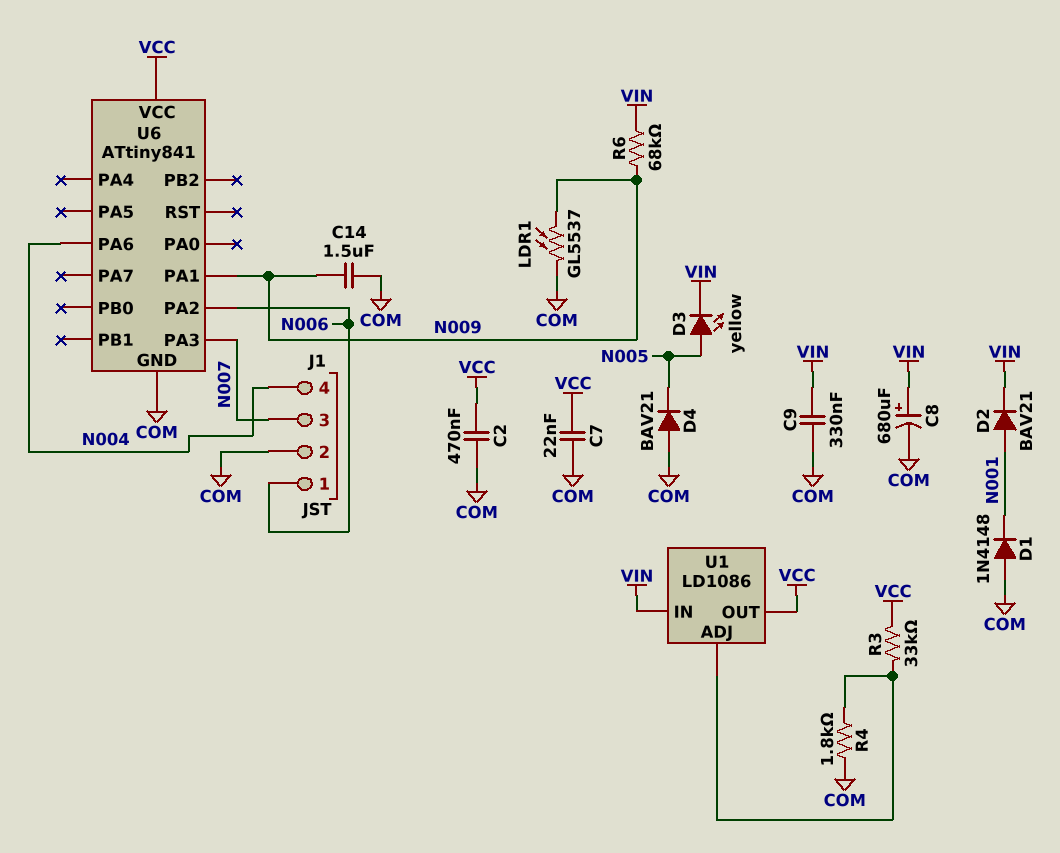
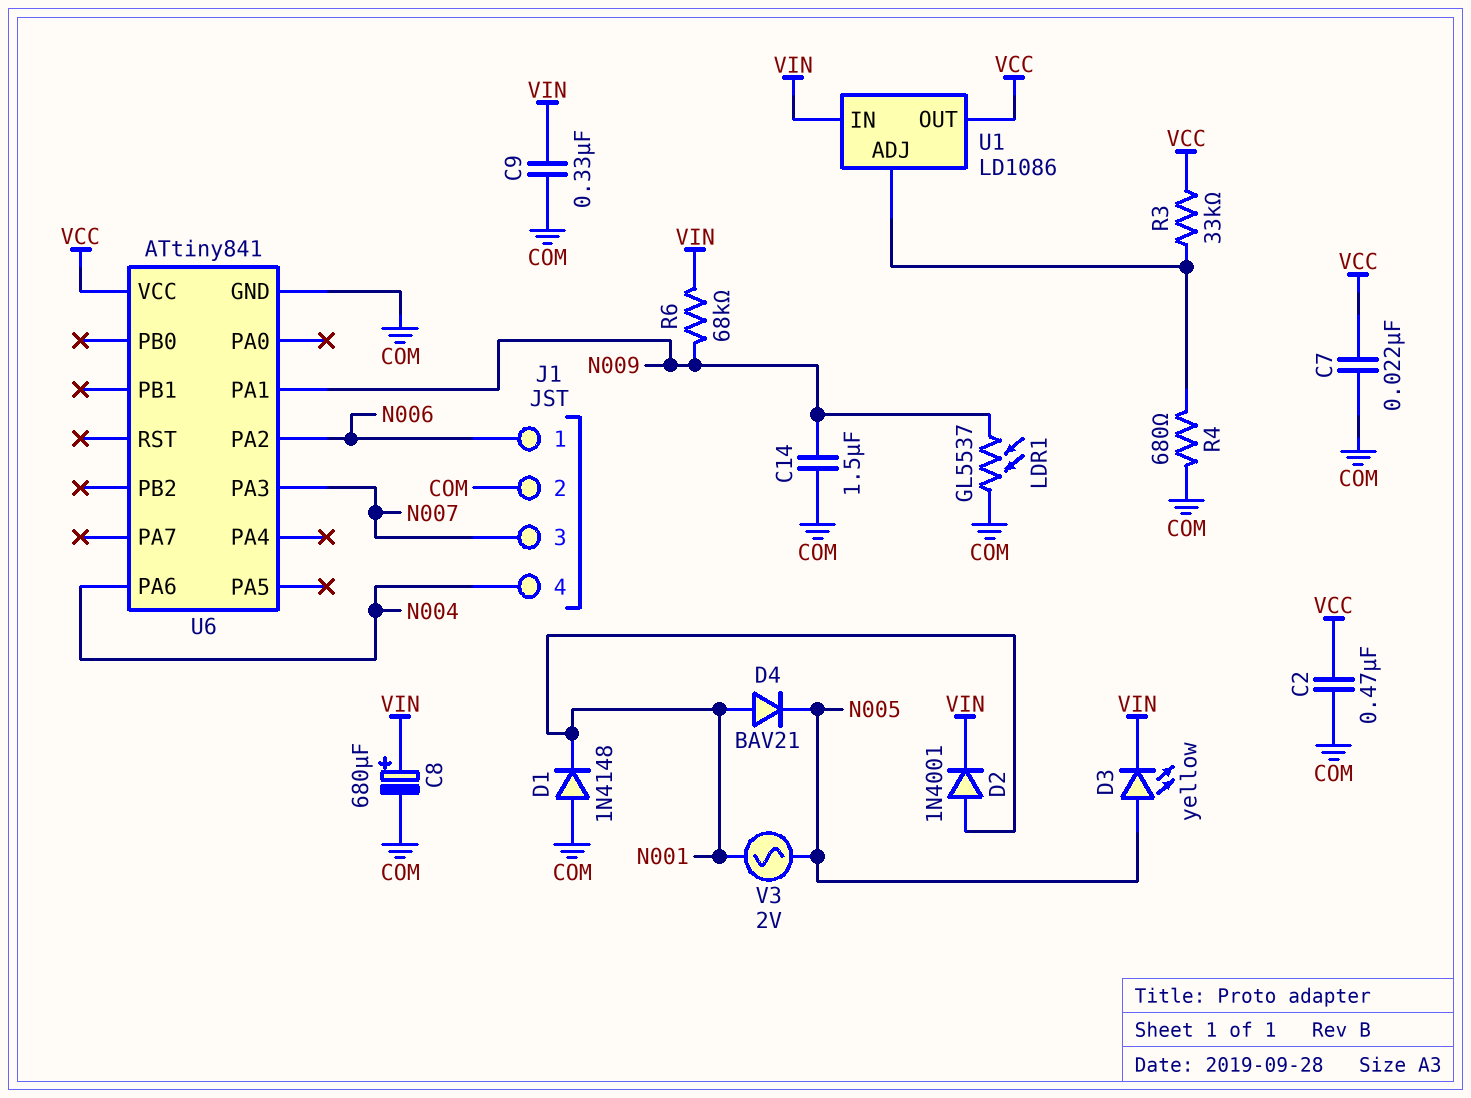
D2: diode BAV21 (A N001, K VIN) -> diode 1N4001 (A N001, K VIN)
D4: diode BAV21 (A COM, K N005) -> diode BAV21 (A N001, K N005)
R4: 1.8k (COM, U1/ADJ) -> 680 (COM, U1/ADJ)
V3: none -> AC 2V (N001, N005)

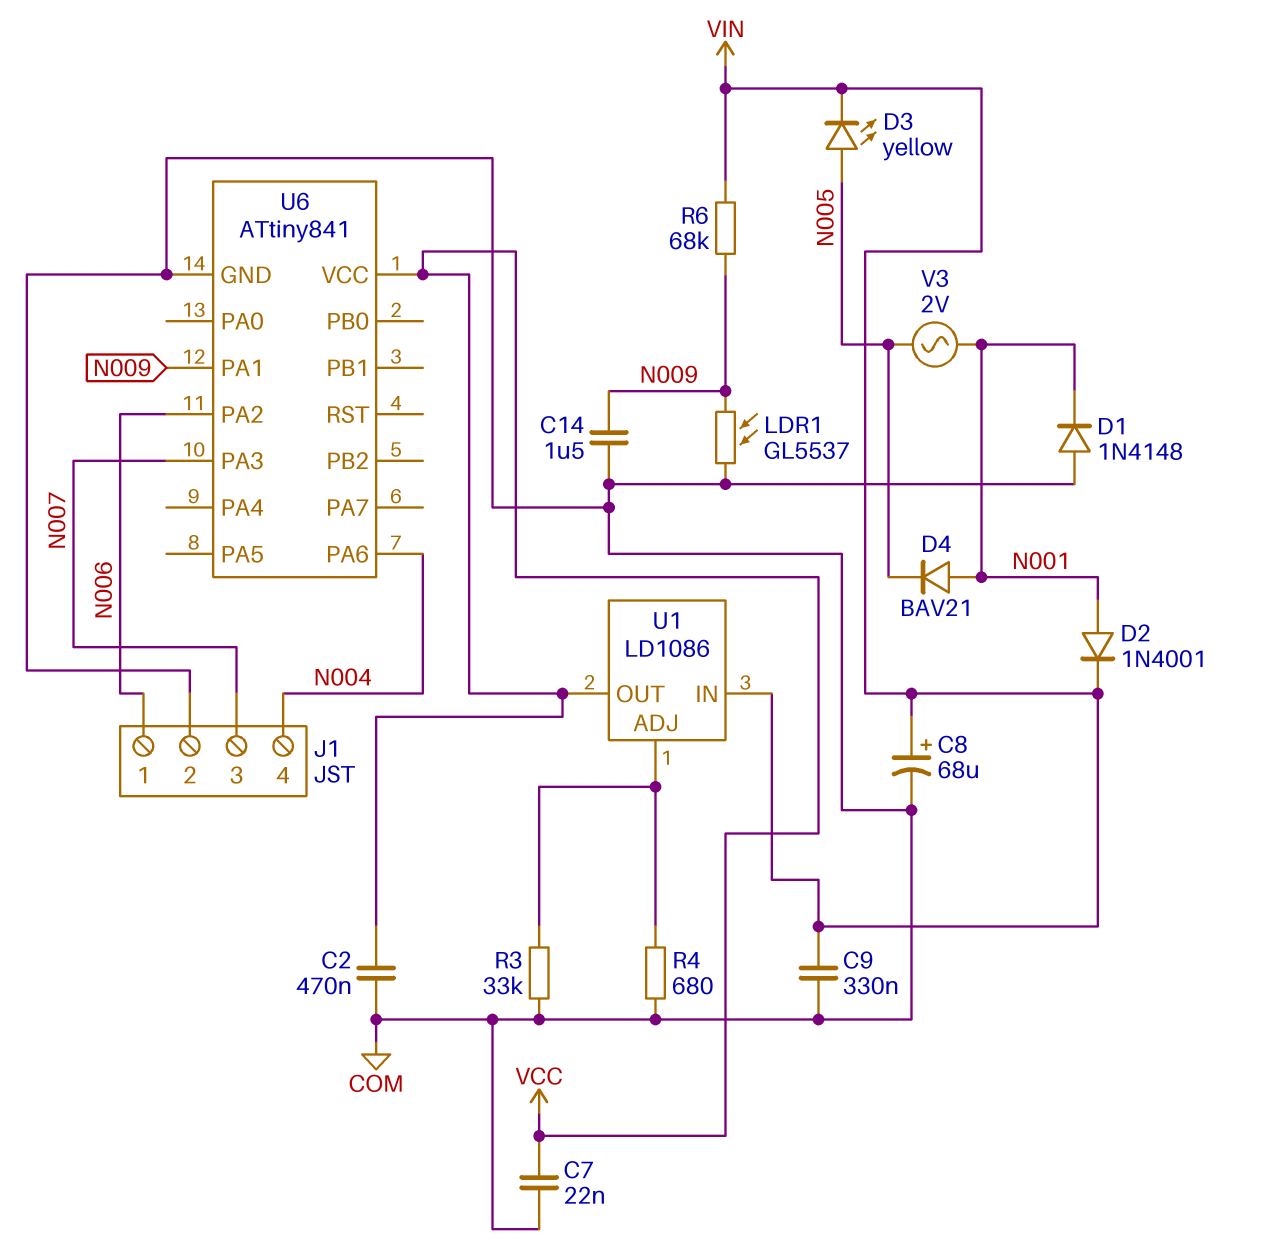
C8: 680uF (plus VIN, minus COM) -> 68uF (plus VIN, minus COM)
R3: 33k (U1/ADJ, VCC) -> 33k (COM, U1/ADJ)

